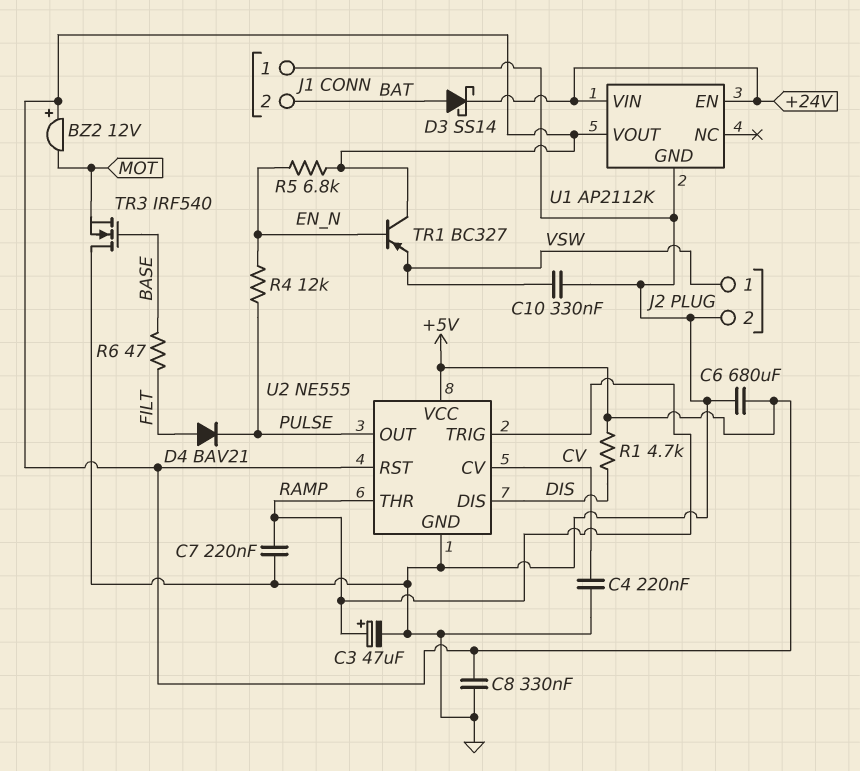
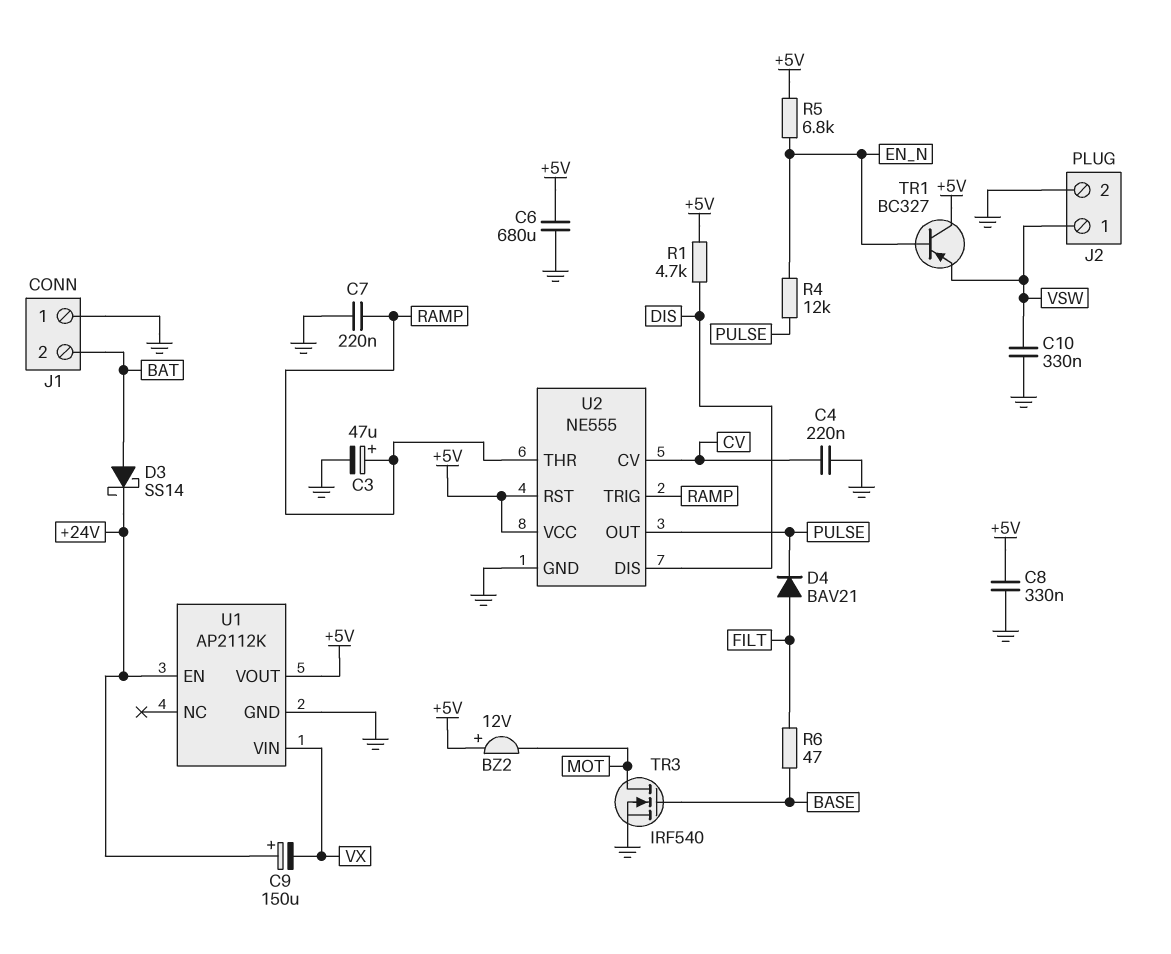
C9: none -> 150uF (plus +24V, minus VX)
TR3: NMOS IRF540 (G BASE, D GND, S MOT) -> NMOS IRF540 (G BASE, D MOT, S GND)
U1 pin VIN: +24V -> VX

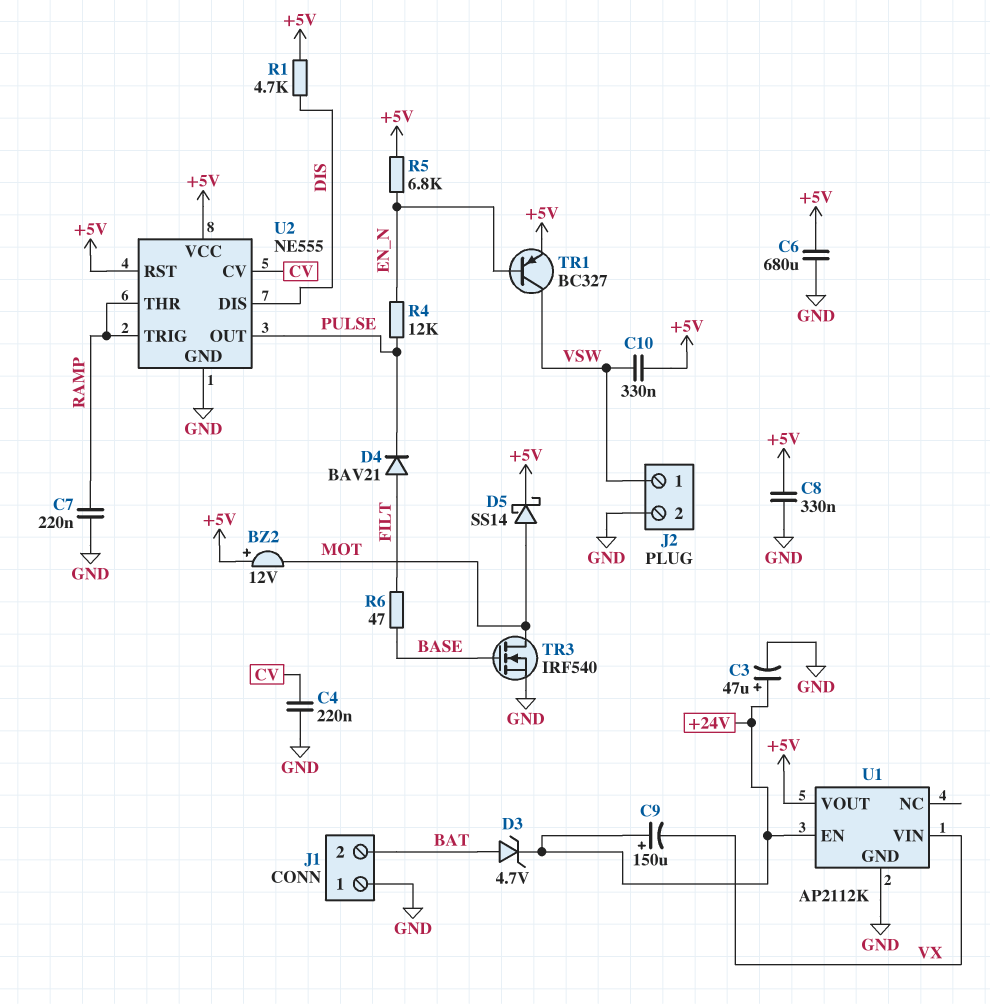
C3: 47uF (plus RAMP, minus GND) -> 47uF (plus +24V, minus GND)
C10: 330nF (GND, VSW) -> 330nF (+5V, VSW)
D3: schottky SS14 (A BAT, K +24V) -> zener 4.7V (A BAT, K +24V)
D5: none -> schottky SS14 (A MOT, K +5V)
TR1: PNP BC327 (B EN_N, C +5V, E VSW) -> PNP BC327 (B EN_N, C VSW, E +5V)

